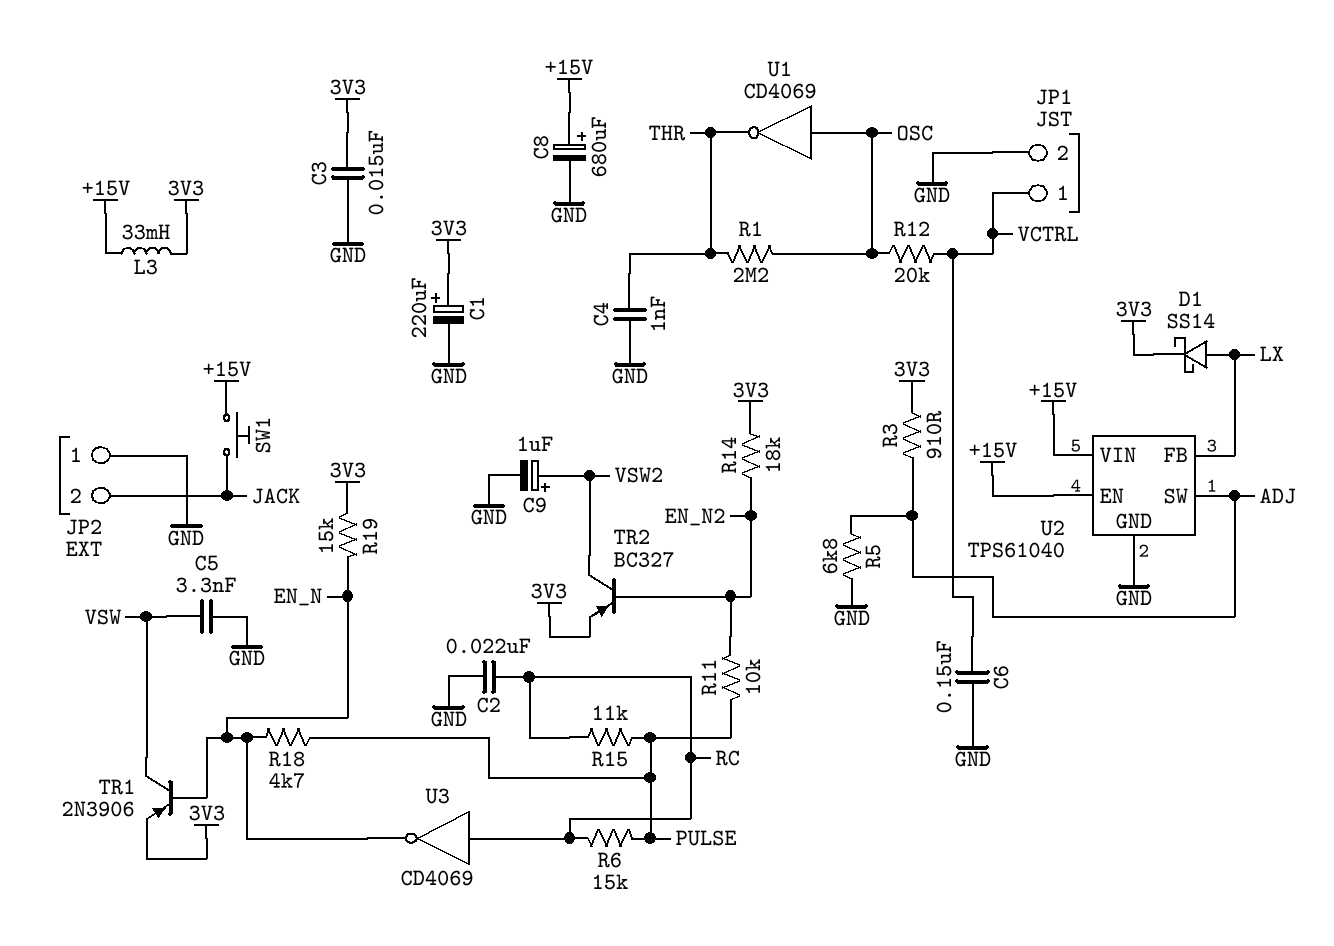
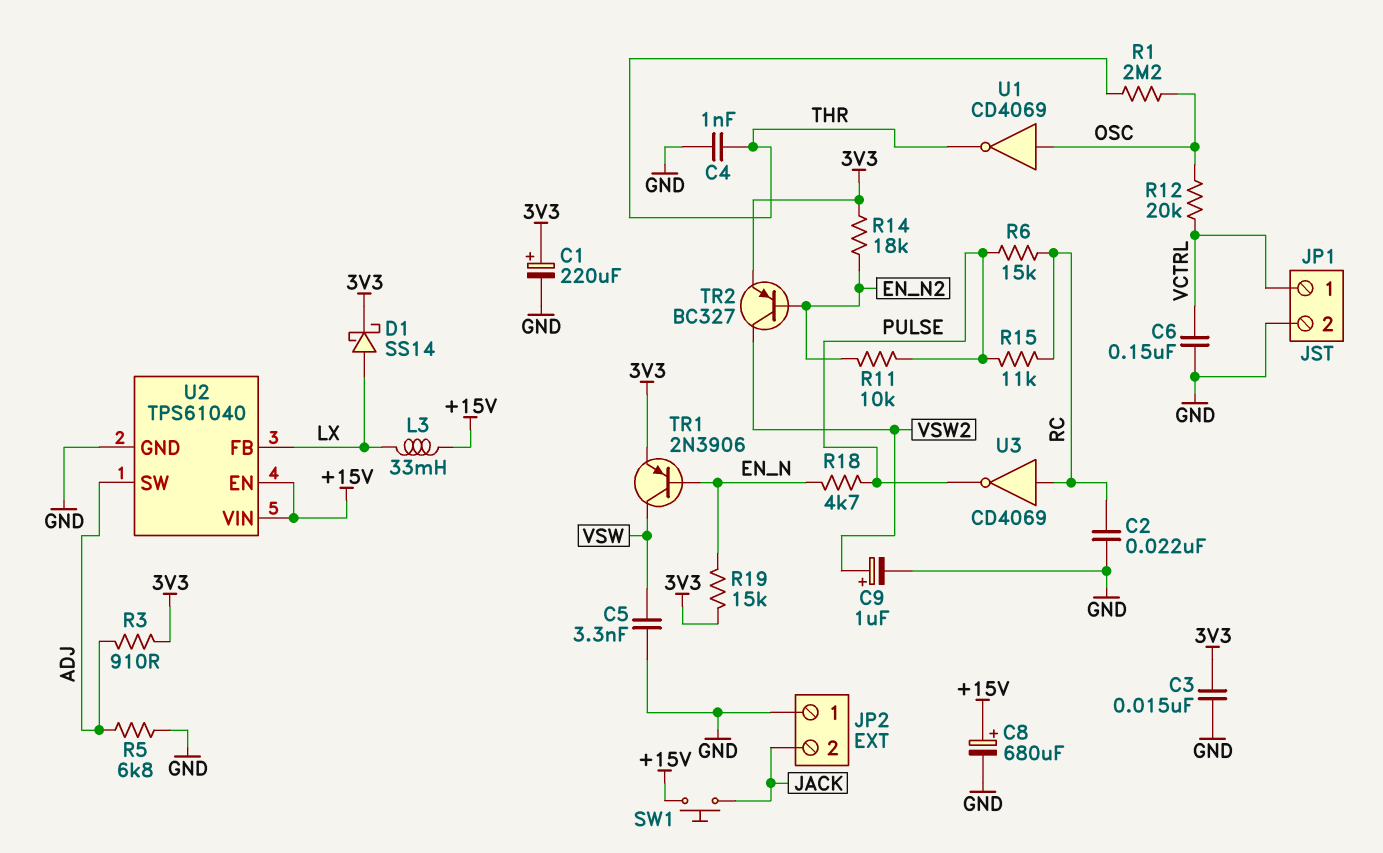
L3: 33mH (+15V, 3V3) -> 33mH (+15V, LX)
U3: NOT CD4069 (in RC, out EN_N) -> NOT CD4069 (in RC, out PULSE)

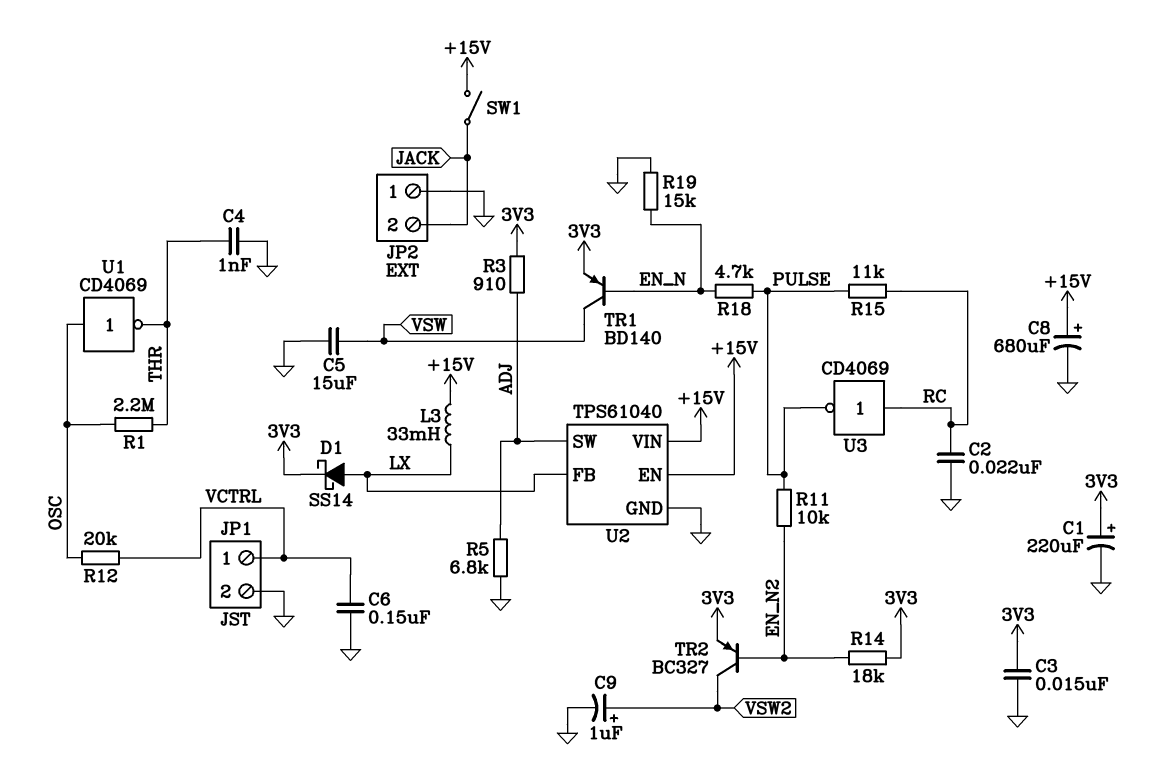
C5: 3.3nF (GND, VSW) -> 15uF (GND, VSW)
R6: 15k (PULSE, RC) -> none
R19: 15k (3V3, EN_N) -> 15k (EN_N, GND)
SW1: button (+15V, JACK) -> switch (+15V, JACK)
TR1: PNP 2N3906 (B EN_N, C VSW, E 3V3) -> PNP BD140 (B EN_N, C VSW, E 3V3)

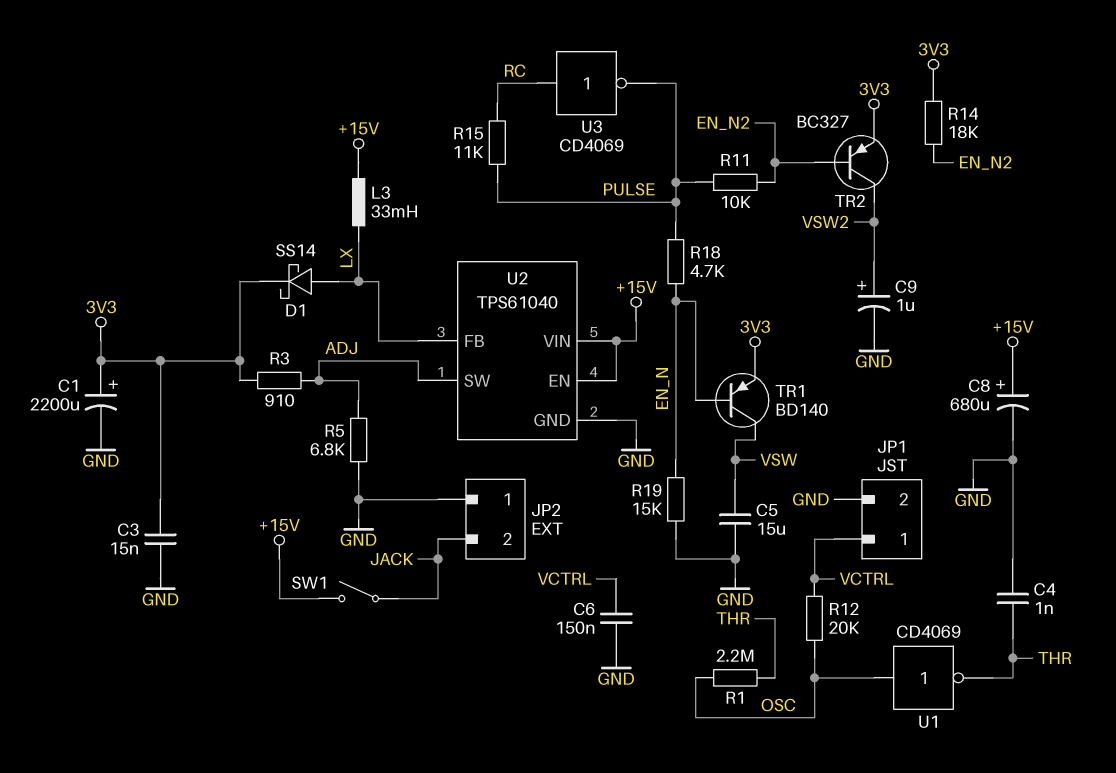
C1: 220uF (plus 3V3, minus GND) -> 2200uF (plus 3V3, minus GND)
C2: 22nF (GND, RC) -> none

